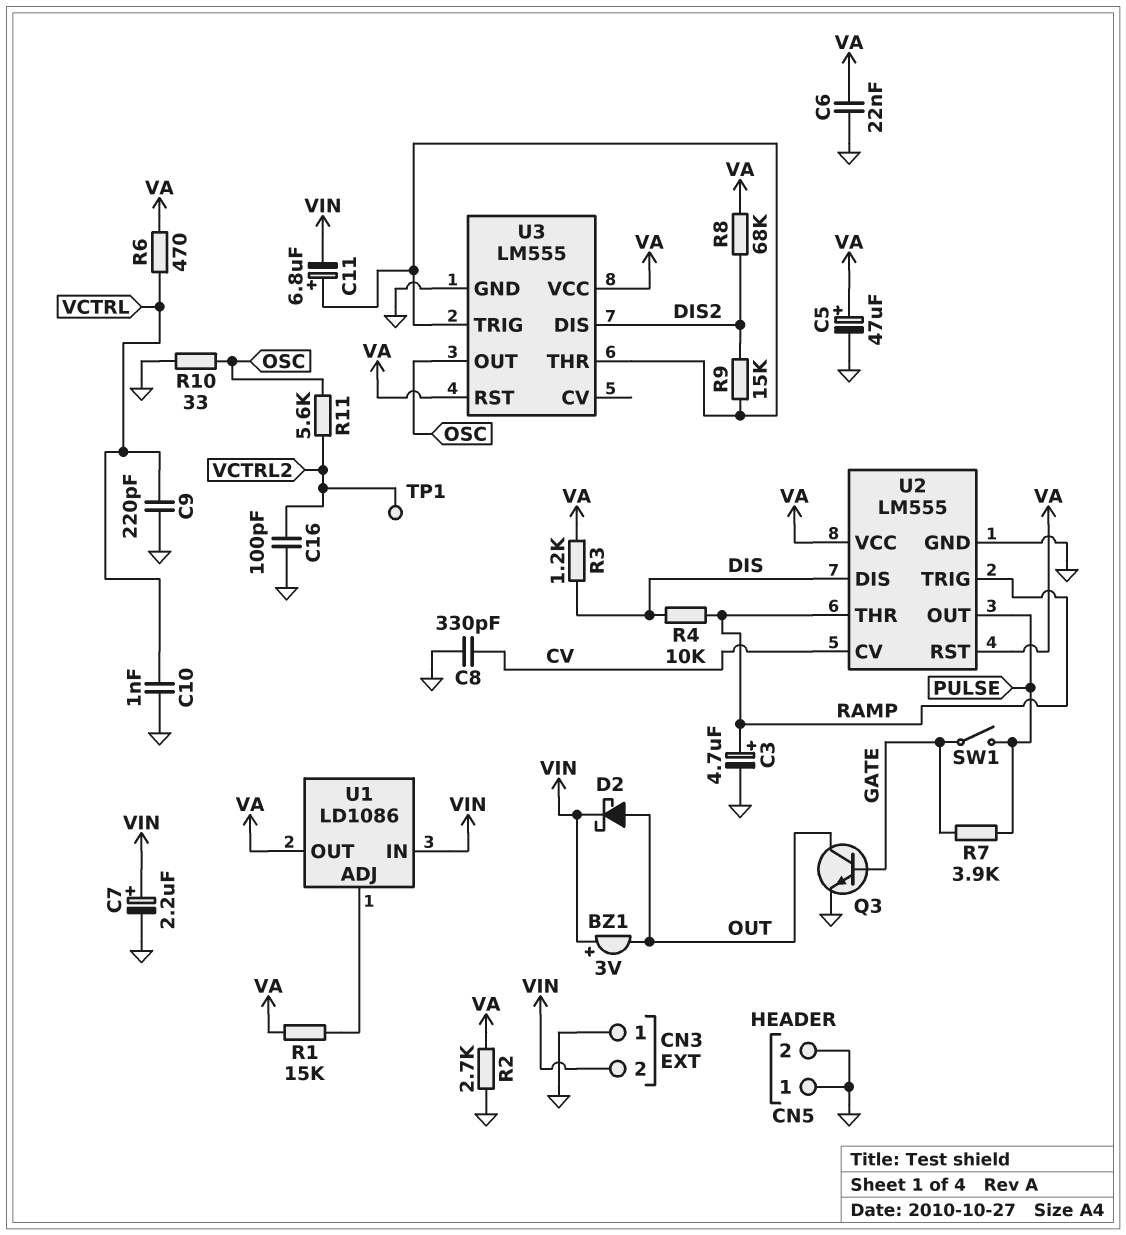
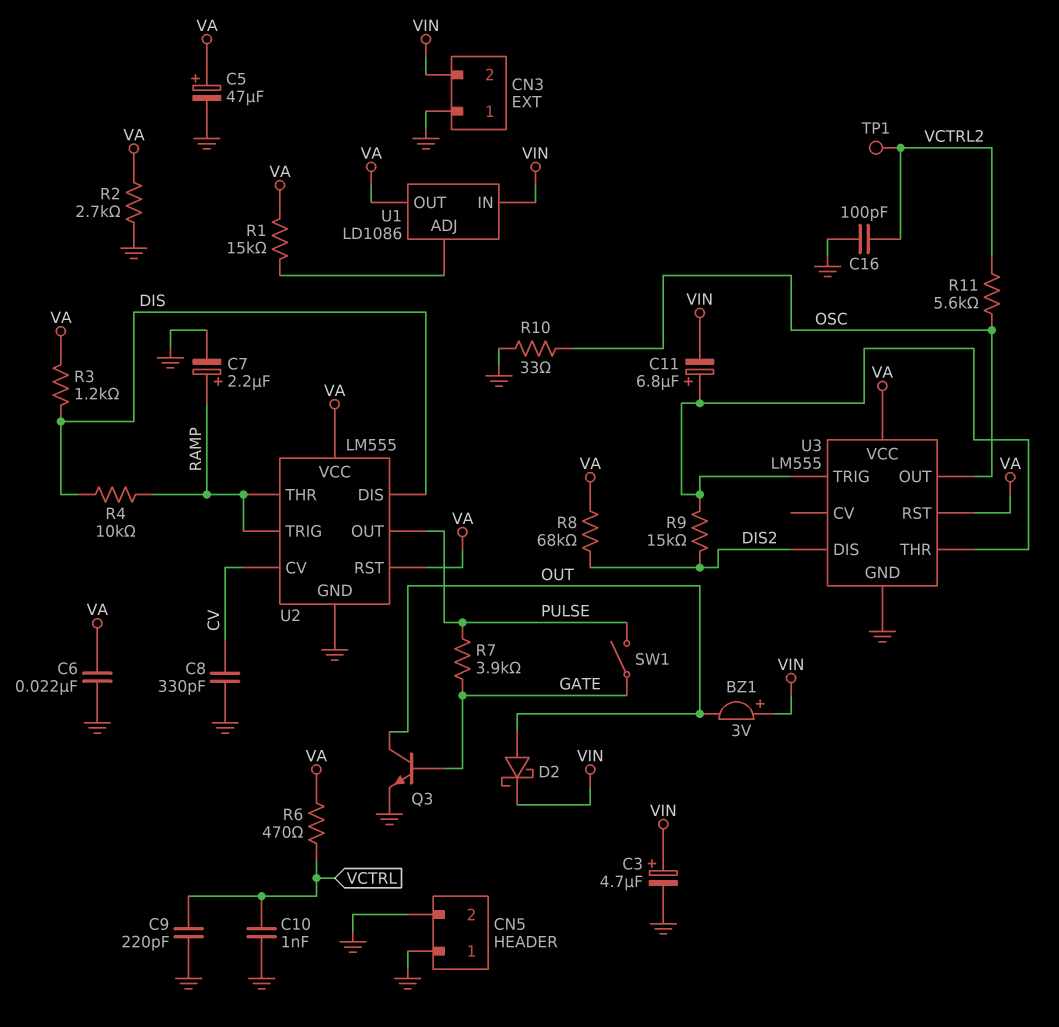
C3: 4.7uF (plus RAMP, minus GND) -> 4.7uF (plus VIN, minus GND)
C7: 2.2uF (plus VIN, minus GND) -> 2.2uF (plus RAMP, minus GND)

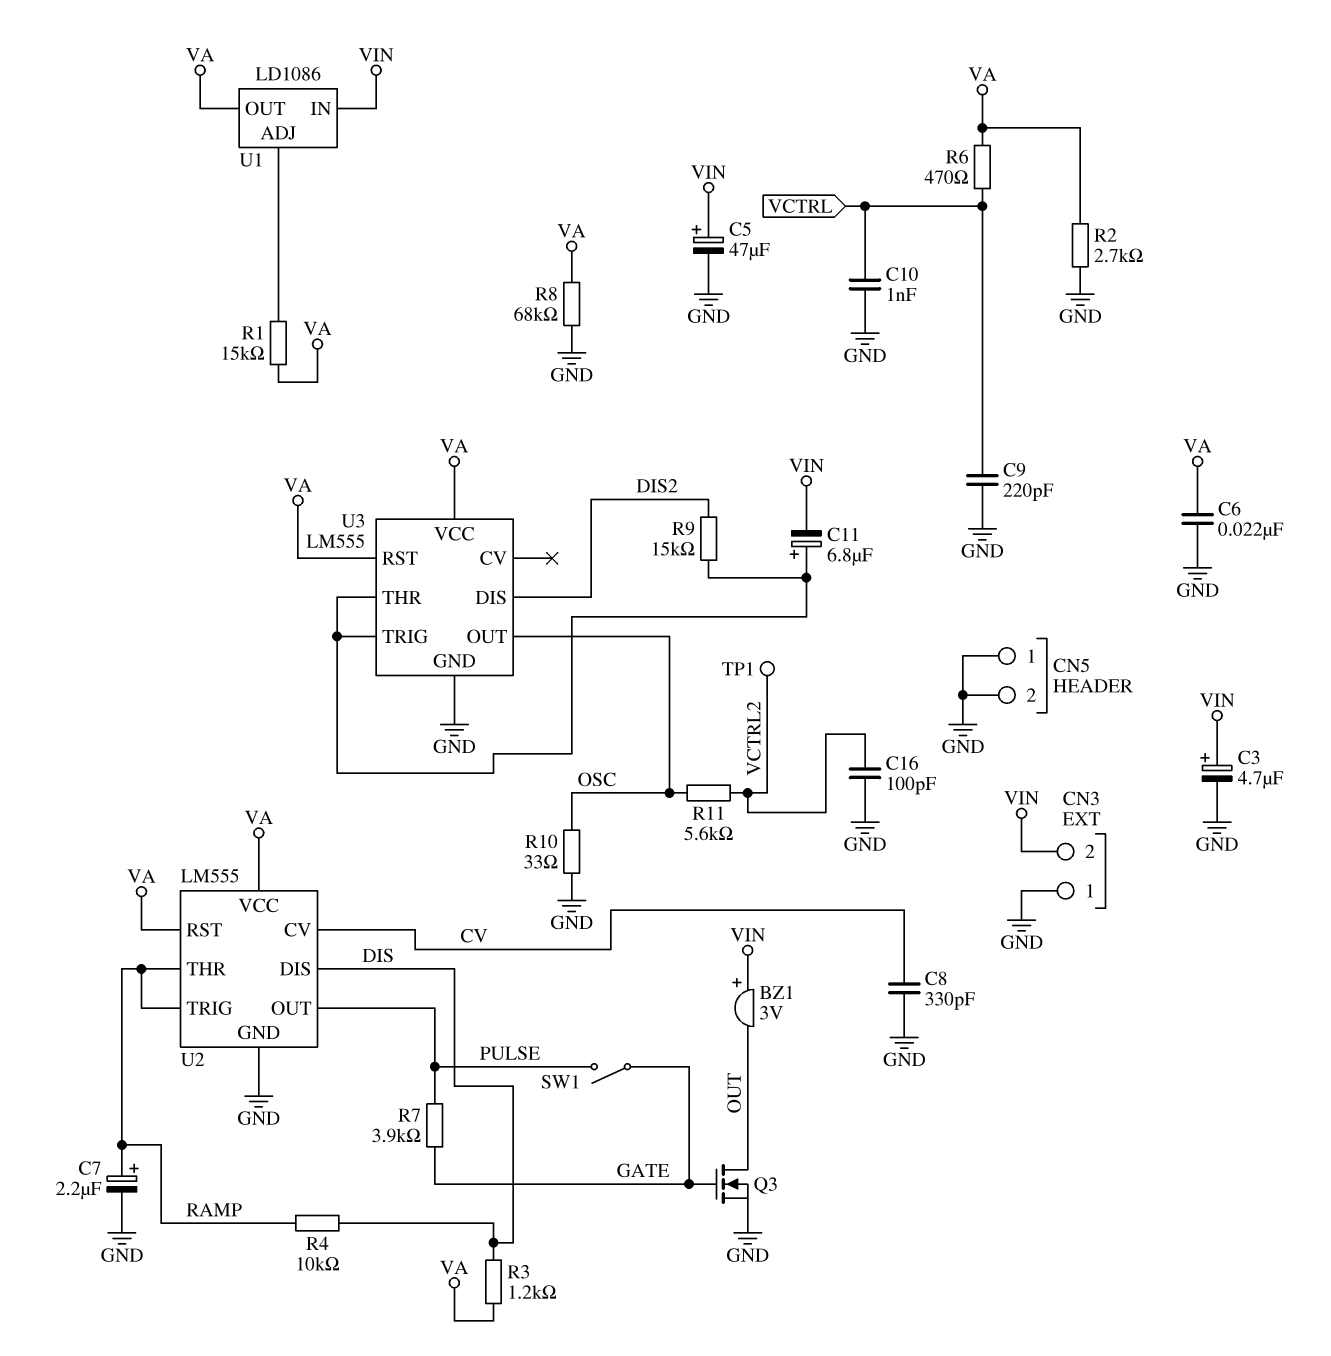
C5: 47uF (plus VA, minus GND) -> 47uF (plus VIN, minus GND)
D2: schottky (A OUT, K VIN) -> none
Q3: NPN (B GATE, C OUT, E GND) -> NMOS (G GATE, D OUT, S GND)
R8: 68k (DIS2, VA) -> 68k (GND, VA)

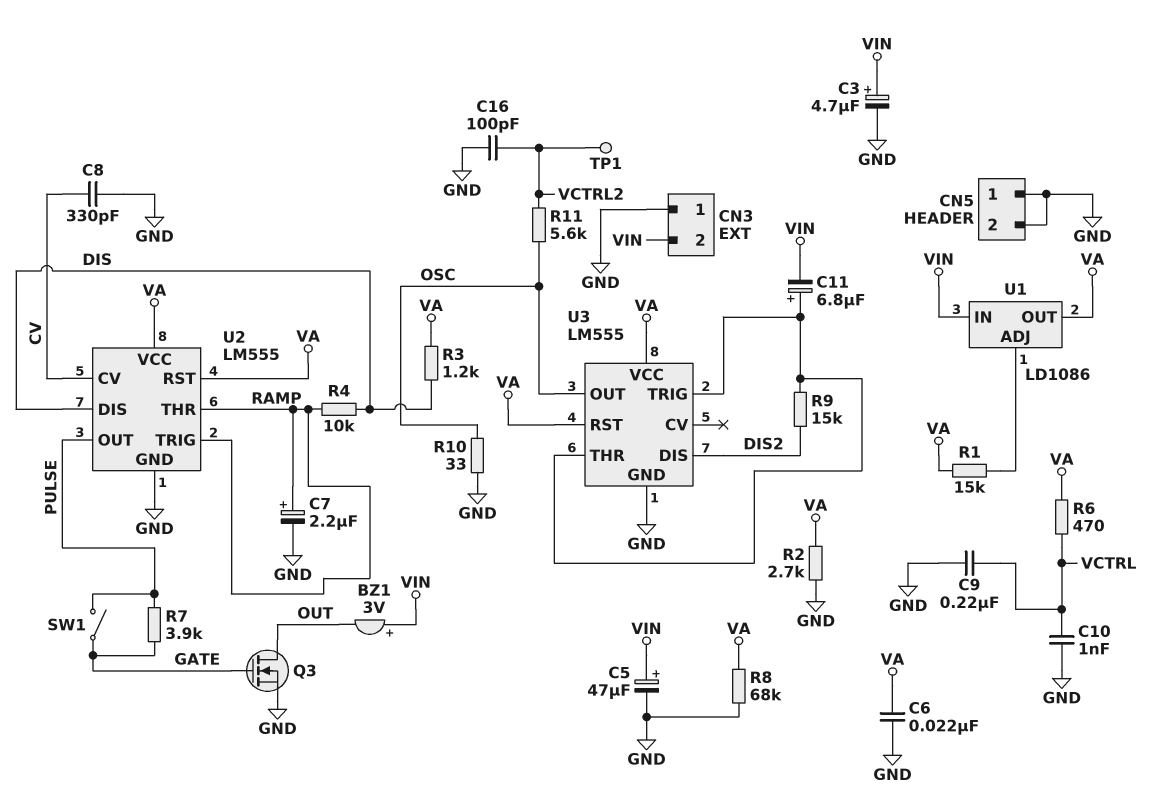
C9: 220pF (GND, VCTRL) -> 220nF (GND, VCTRL)

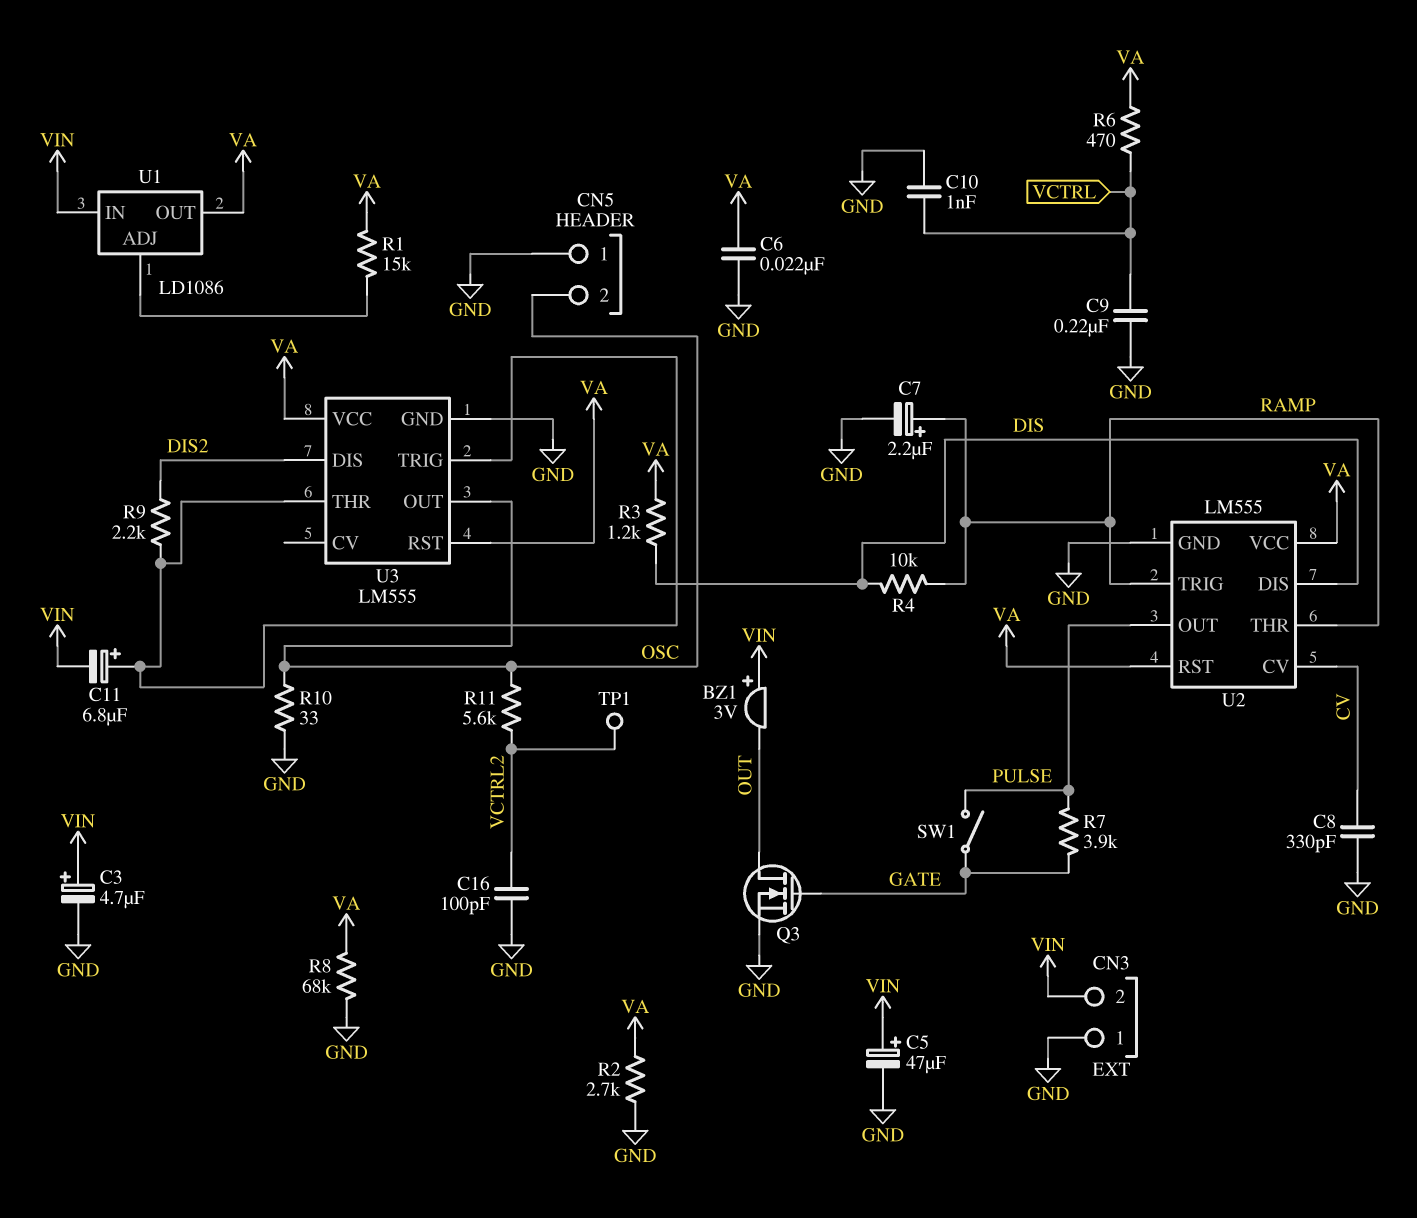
CN5 pin 2: GND -> OSC
R9: 15k (DIS2, U3/THR) -> 2.2k (DIS2, U3/THR)

